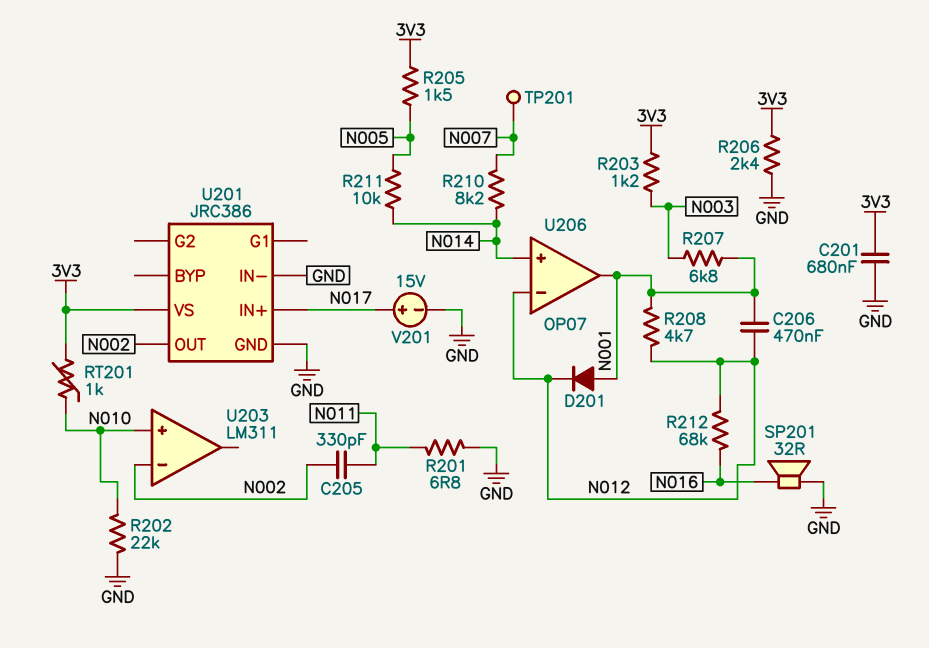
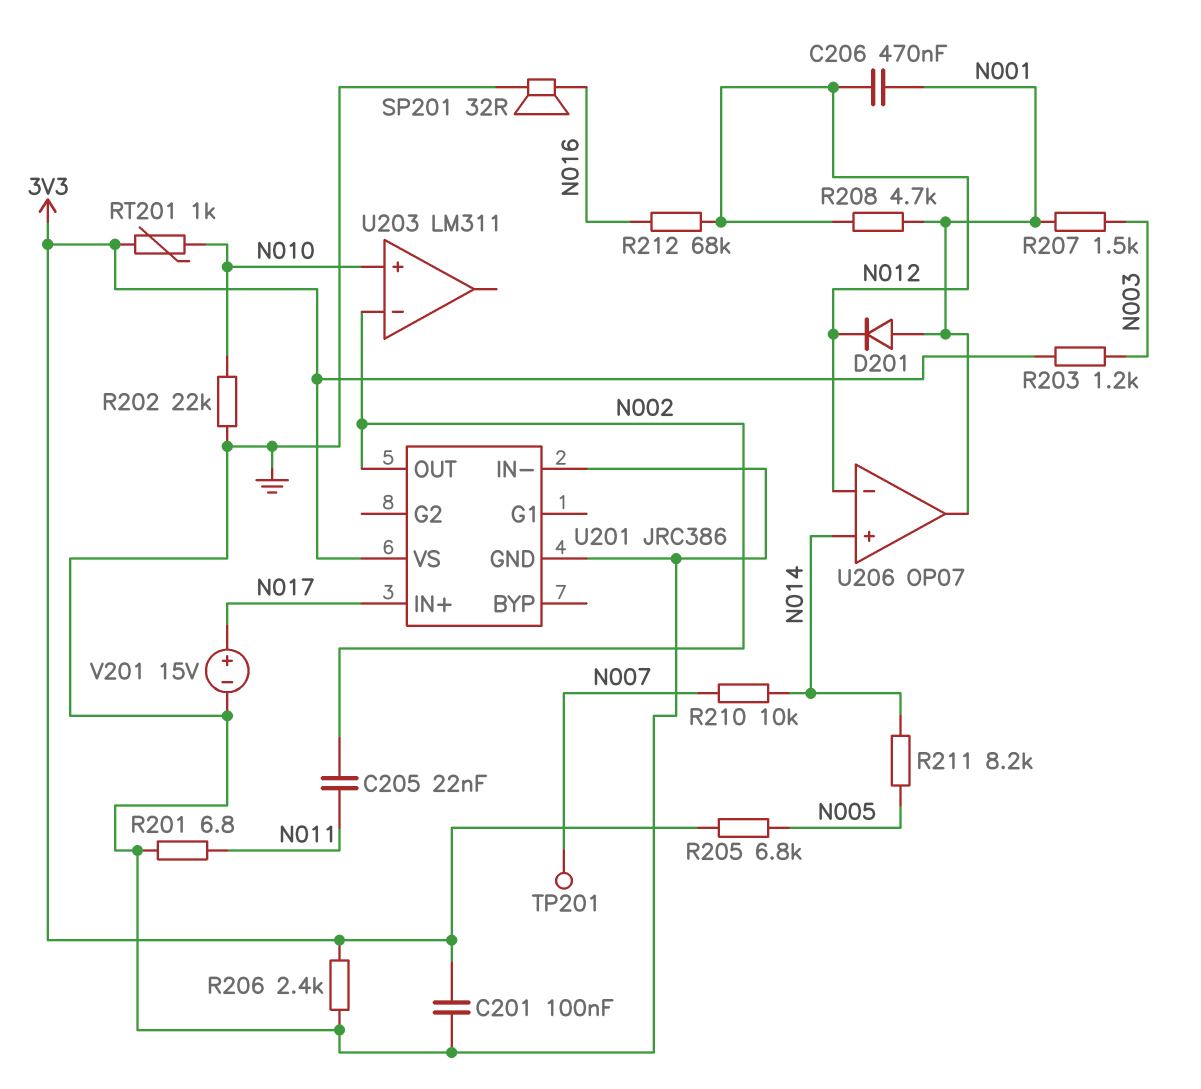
C201: 680nF (3V3, GND) -> 100nF (3V3, GND)
C205: 330pF (N002, N011) -> 22nF (N002, N011)
R205: 1.5k (3V3, N005) -> 6.8k (3V3, N005)
R207: 6.8k (N001, N003) -> 1.5k (N001, N003)
R210: 8.2k (N007, N014) -> 10k (N007, N014)
R211: 10k (N005, N014) -> 8.2k (N005, N014)

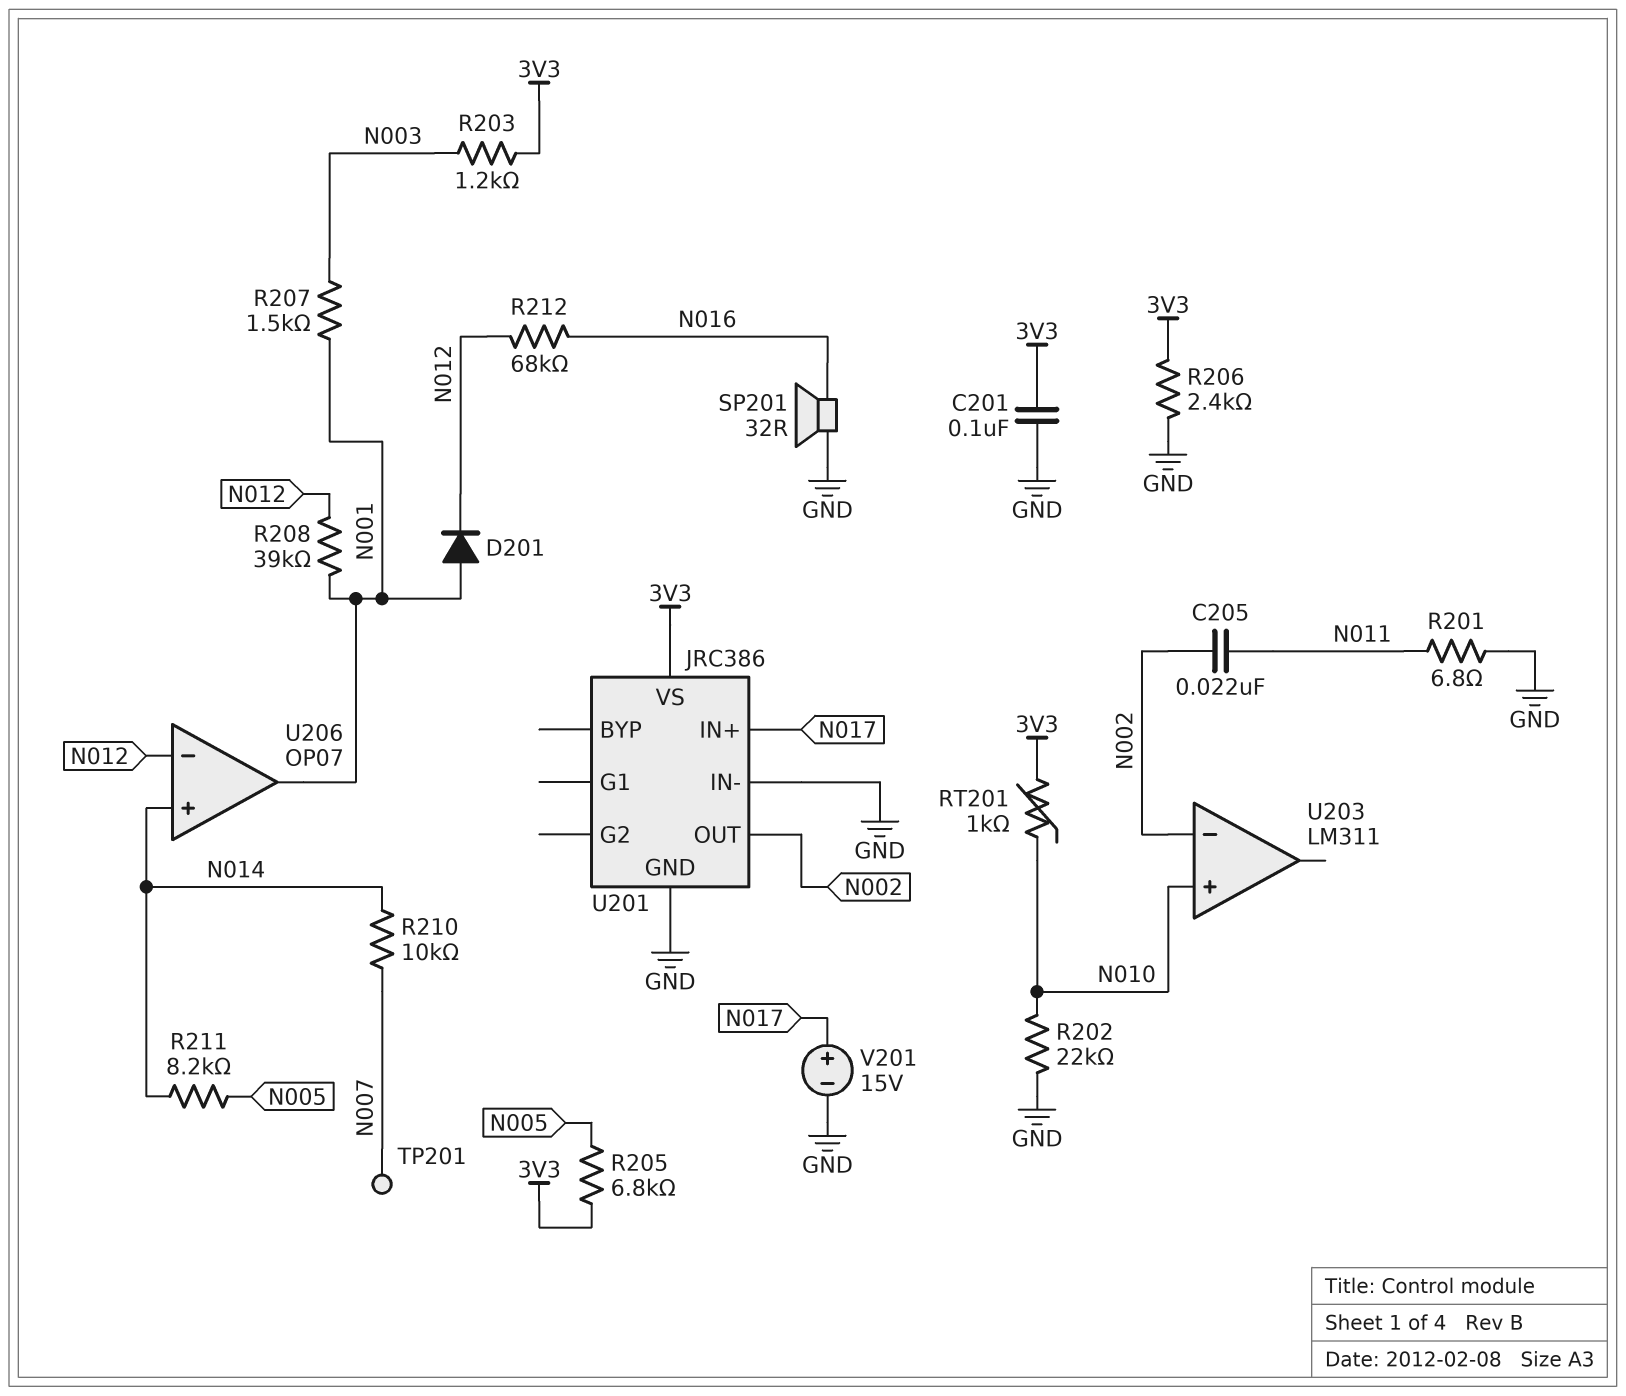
C206: 470nF (N001, N012) -> none
R208: 4.7k (N001, N012) -> 39k (N001, N012)

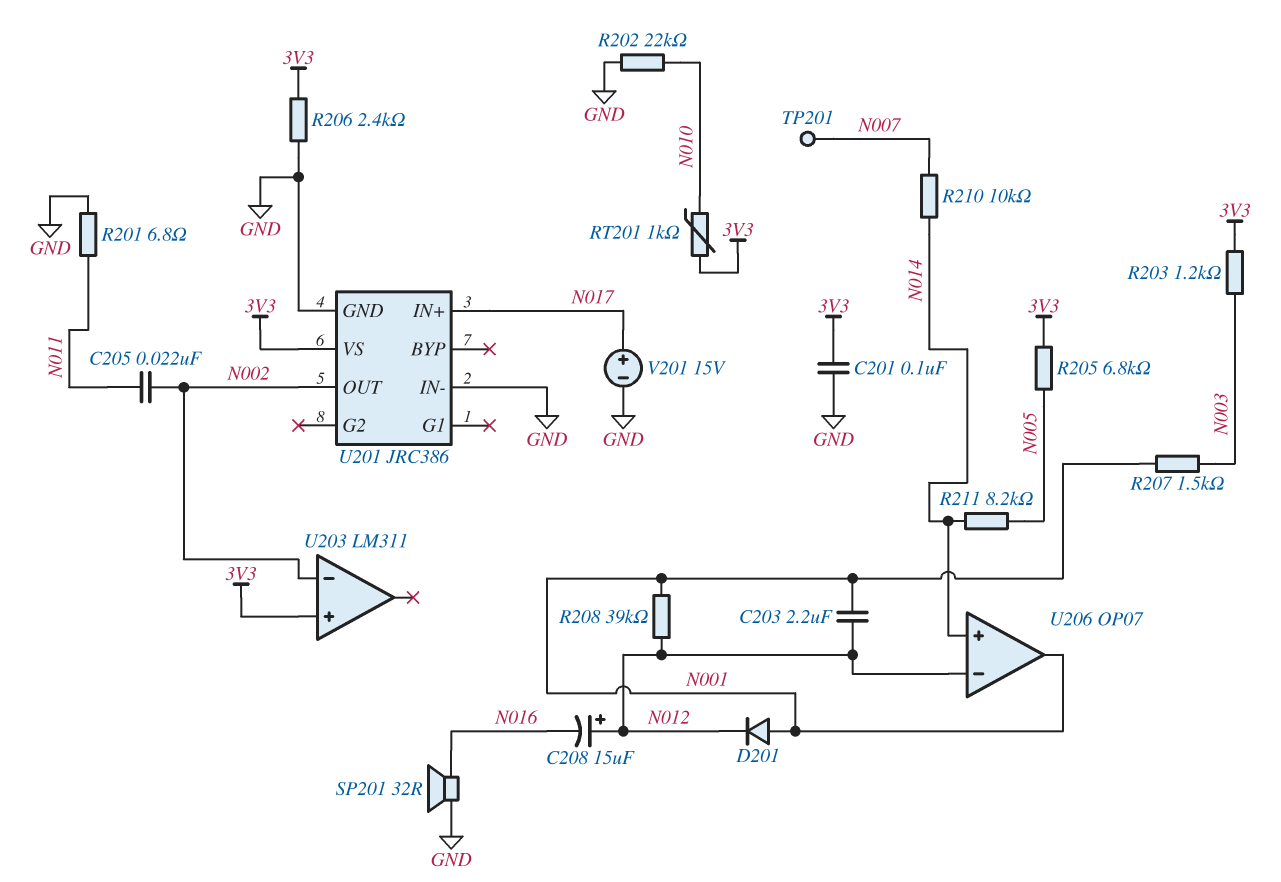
C203: none -> 2.2uF (N001, N012)
C208: none -> 15uF (plus N012, minus N016)
R212: 68k (N012, N016) -> none
U203 pin in+: N010 -> 3V3

